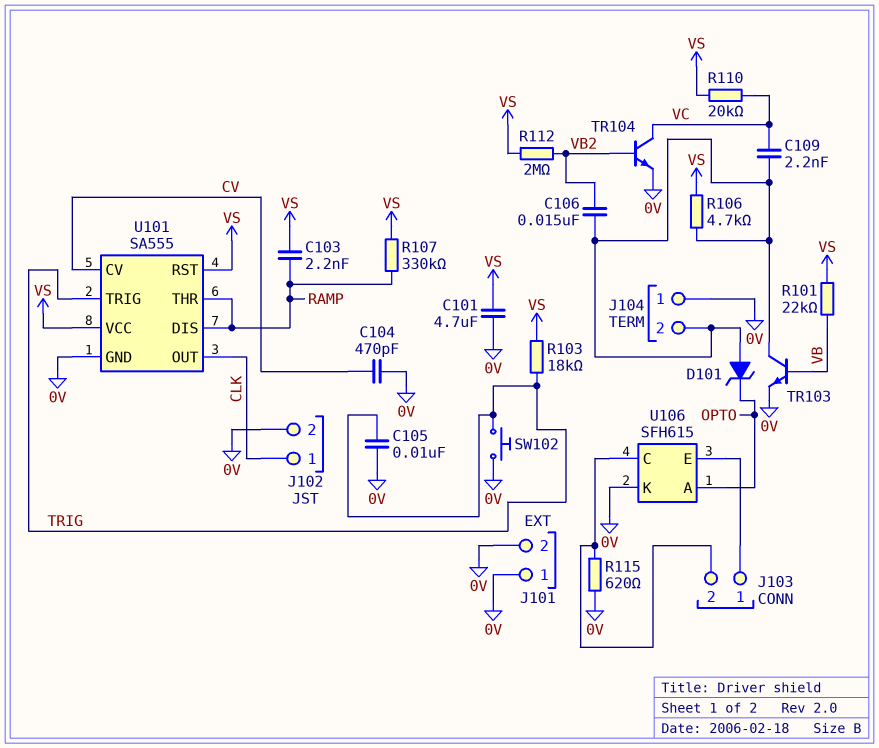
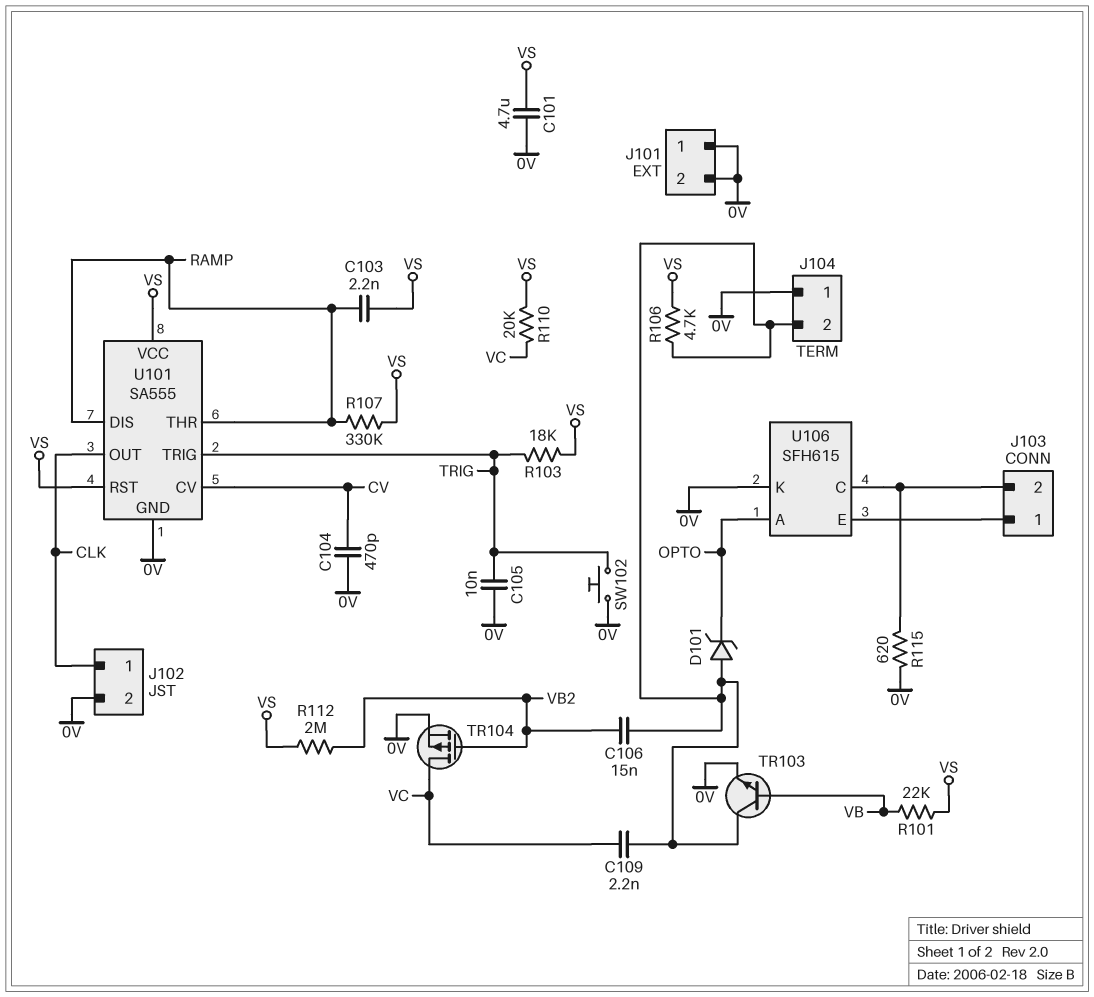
TR104: NPN (B VB2, C VC, E 0V) -> PMOS (G VB2, D VC, S 0V)

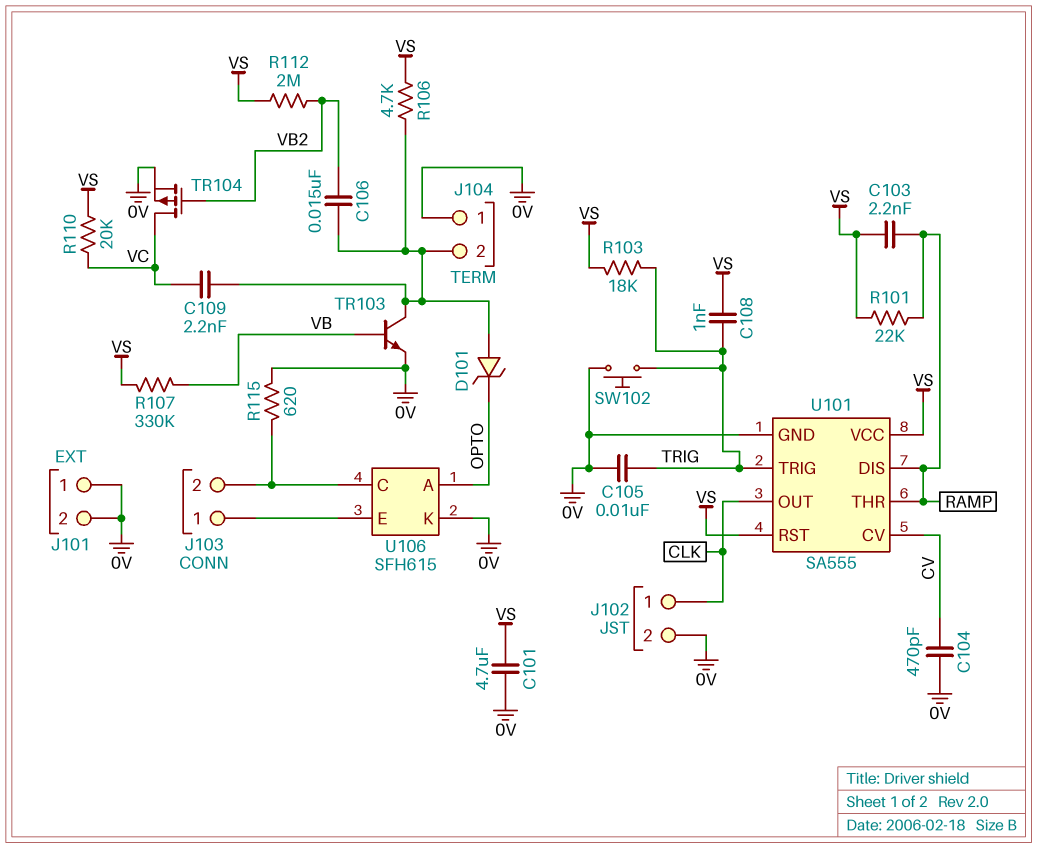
C108: none -> 1nF (TRIG, VS)
R101: 22k (VB, VS) -> 22k (RAMP, VS)
R107: 330k (RAMP, VS) -> 330k (VB, VS)

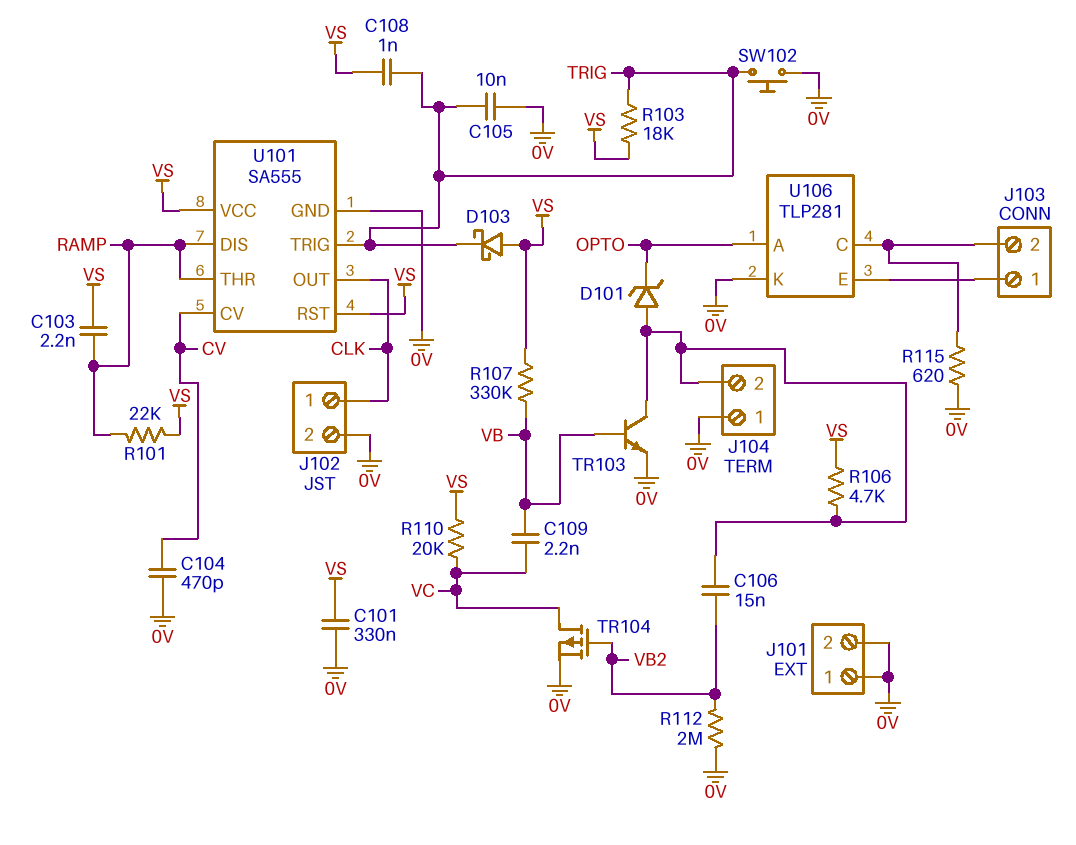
C101: 4.7uF (0V, VS) -> 330nF (0V, VS)
C109: 2.2nF (J104/2, VC) -> 2.2nF (VB, VC)
D103: none -> schottky (A VS, K TRIG)
R112: 2M (VB2, VS) -> 2M (0V, VB2)
U106: SFH615 -> TLP281

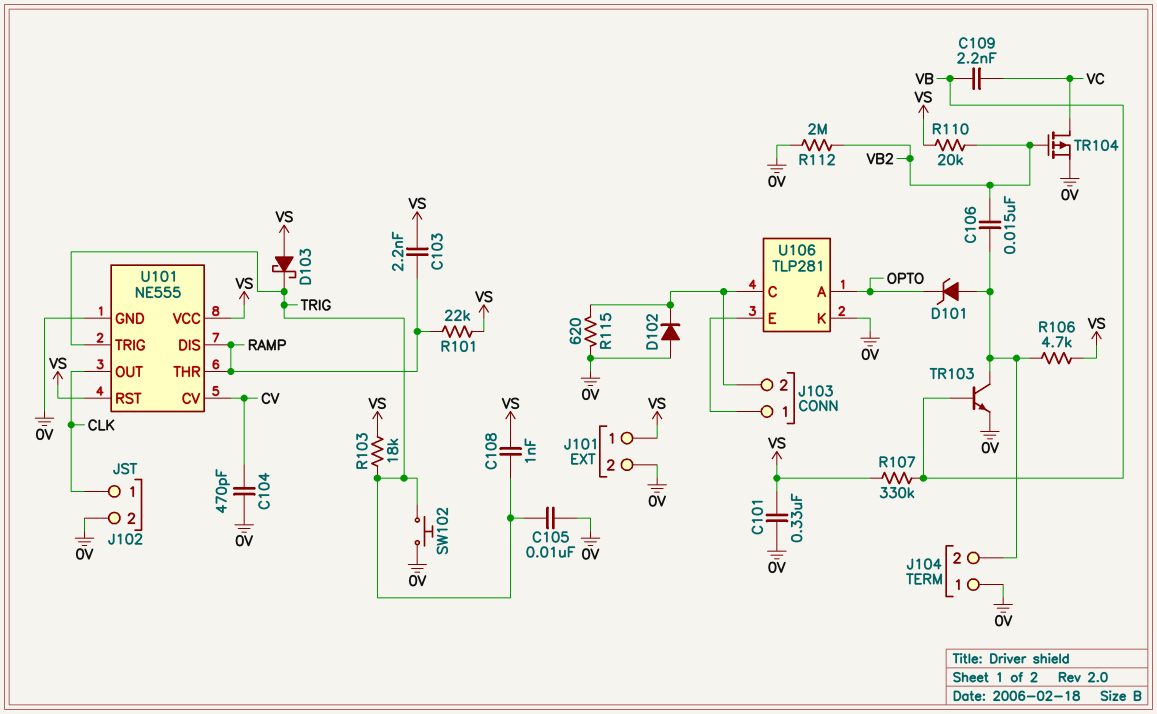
D102: none -> diode (A 0V, K J103/2)
J101 pin 1: 0V -> VS
R110: 20k (VC, VS) -> 20k (VB2, VS)
U101: SA555 -> NE555

